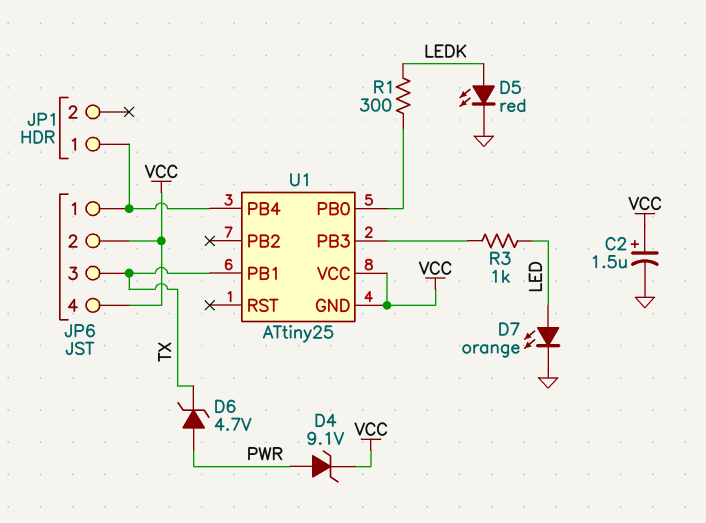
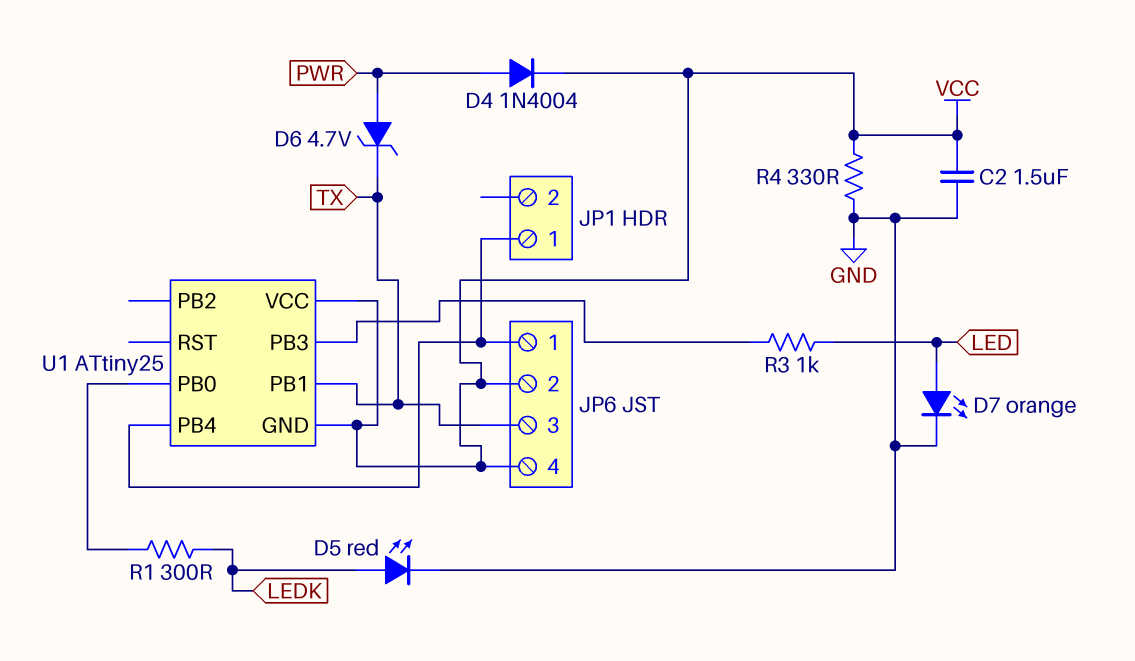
C2: 1.5uF (plus VCC, minus GND) -> 1.5uF (GND, VCC)
D4: zener 9.1V (A PWR, K VCC) -> diode 1N4004 (A PWR, K VCC)
R4: none -> 330 (GND, VCC)

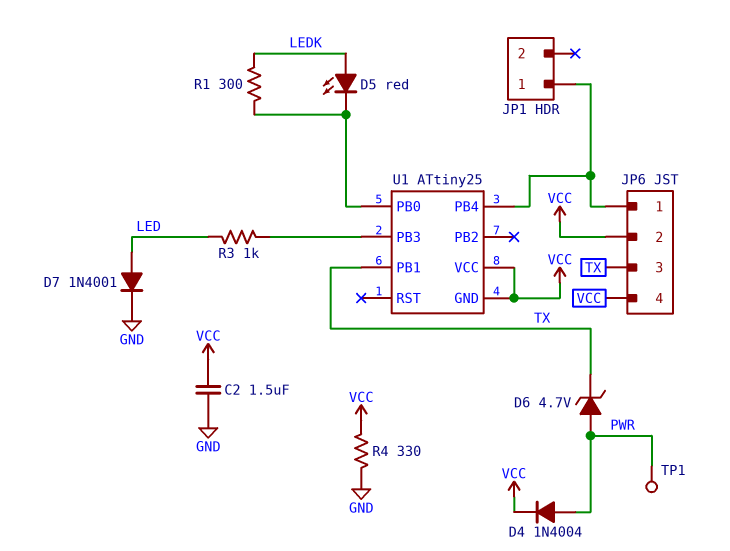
D5: LED red (A LEDK, K GND) -> LED red (A LEDK, K U1/PB0)
D7: LED orange (A LED, K GND) -> diode 1N4001 (A LED, K GND)
TP1: none -> test point (PWR)

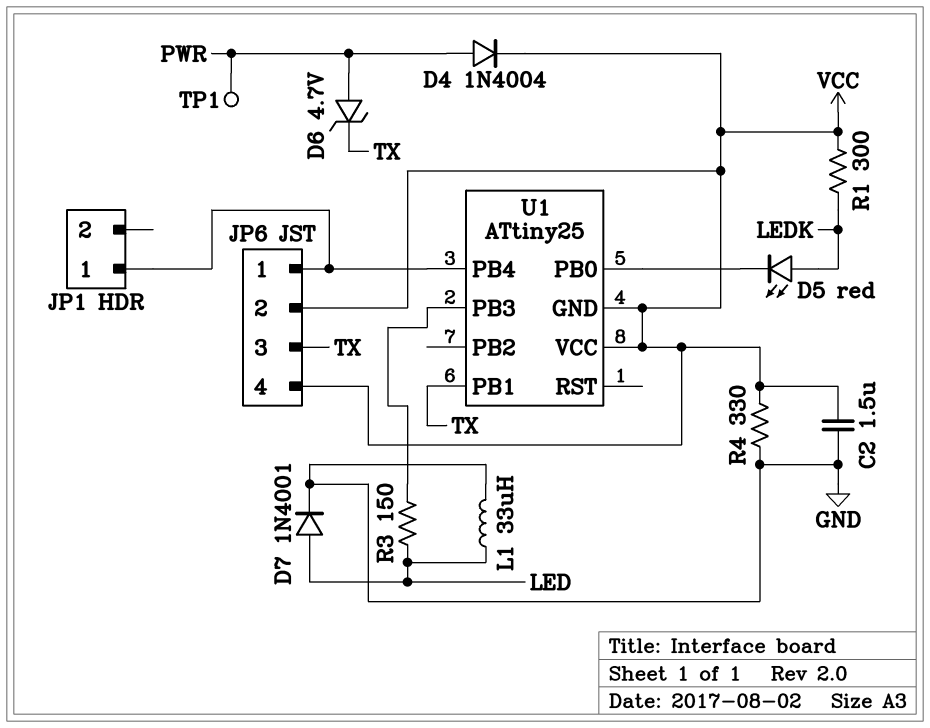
L1: none -> 33uH (GND, LED)
R1: 300 (LEDK, U1/PB0) -> 300 (LEDK, VCC)
R3: 1k (LED, U1/PB3) -> 150 (LED, U1/PB3)

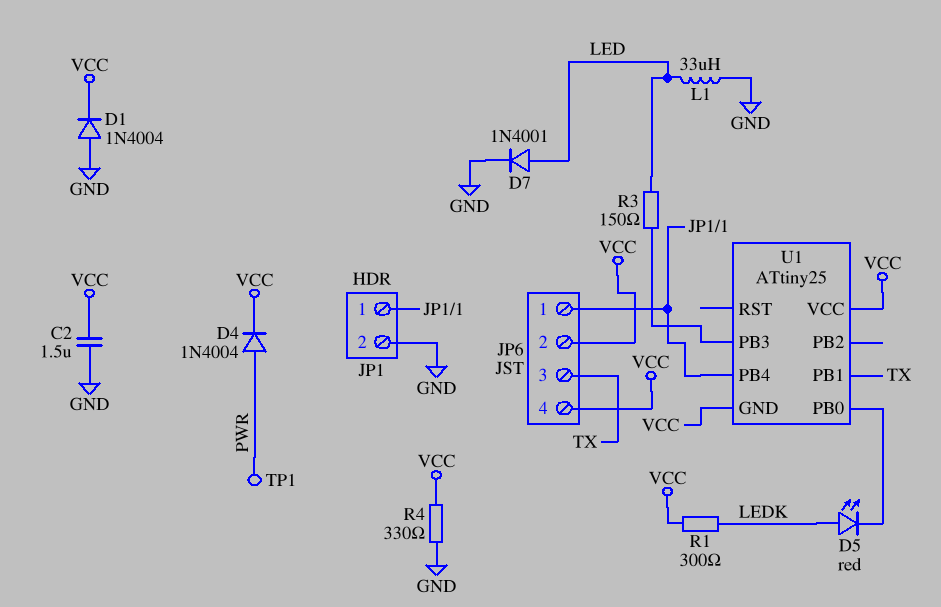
D1: none -> diode 1N4004 (A GND, K VCC)
D6: zener 4.7V (A PWR, K TX) -> none
JP1 pin 2: none -> GND

